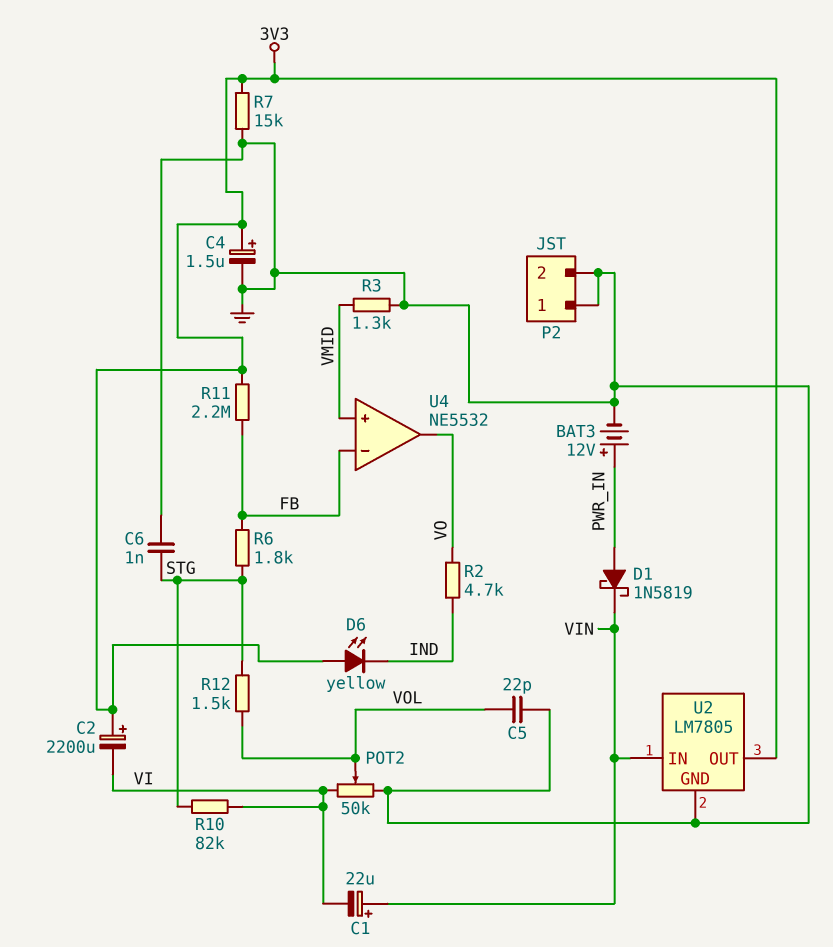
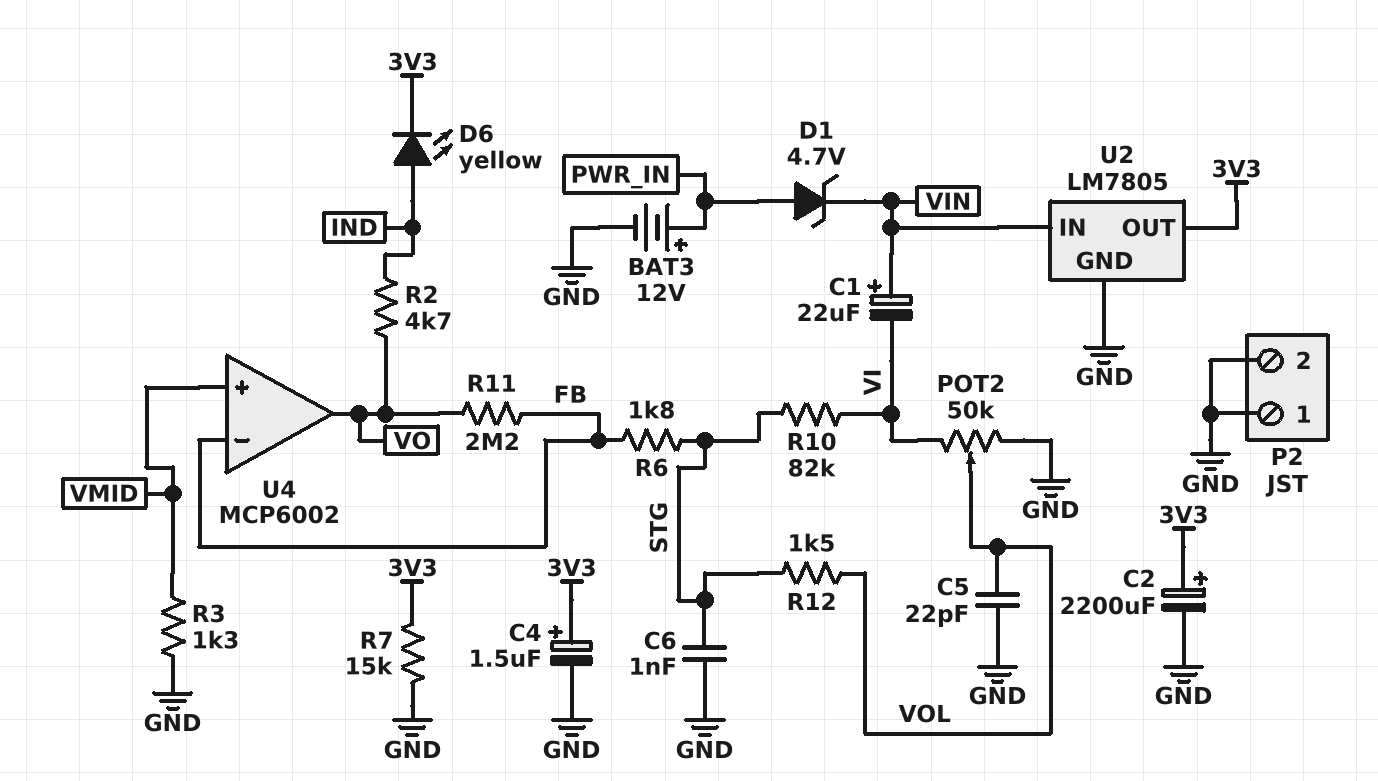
C2: 2200uF (plus 3V3, minus VI) -> 2200uF (plus 3V3, minus GND)
D1: schottky 1N5819 (A PWR_IN, K VIN) -> zener 4.7V (A PWR_IN, K VIN)
D6: LED yellow (A 3V3, K IND) -> LED yellow (A IND, K 3V3)
R11: 2.2M (3V3, FB) -> 2.2M (FB, VO)
U4: NE5532 -> MCP6002

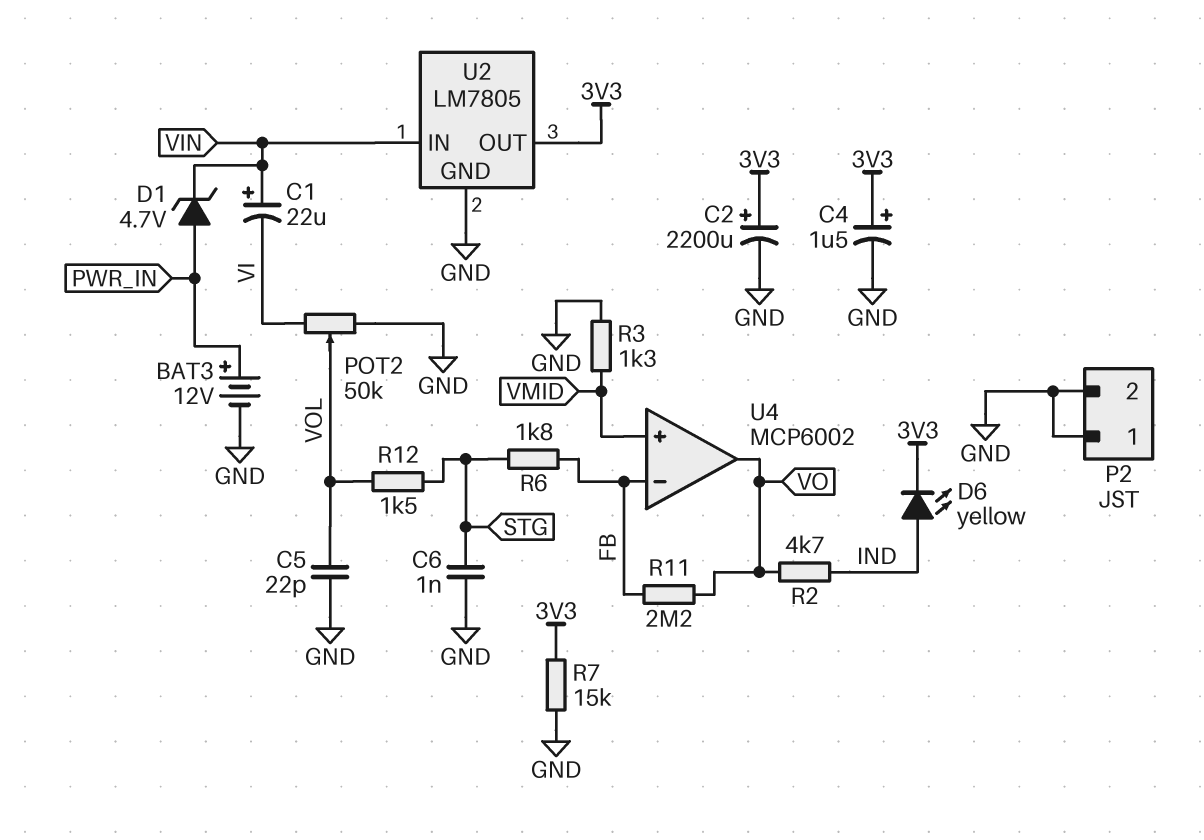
R10: 82k (STG, VI) -> none

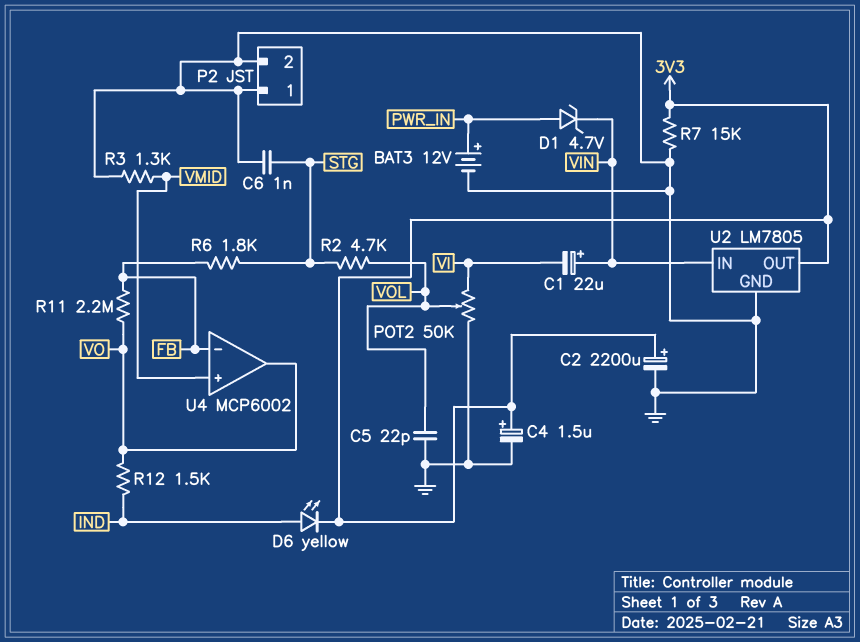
R2: 4.7k (IND, VO) -> 4.7k (STG, VOL)
R12: 1.5k (STG, VOL) -> 1.5k (IND, VO)

